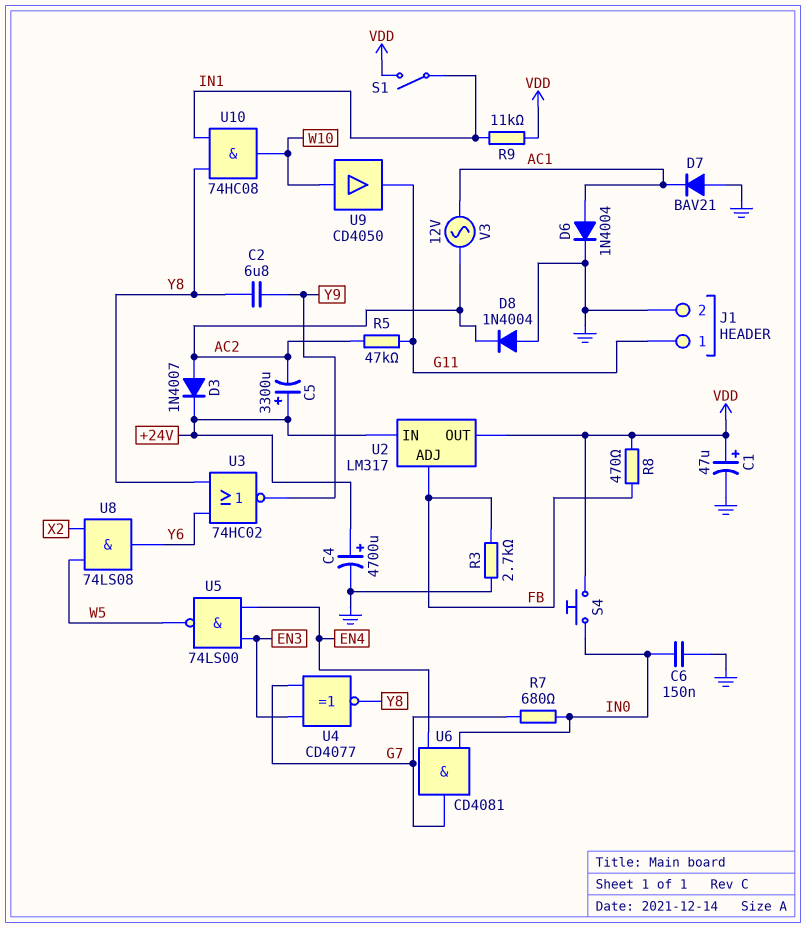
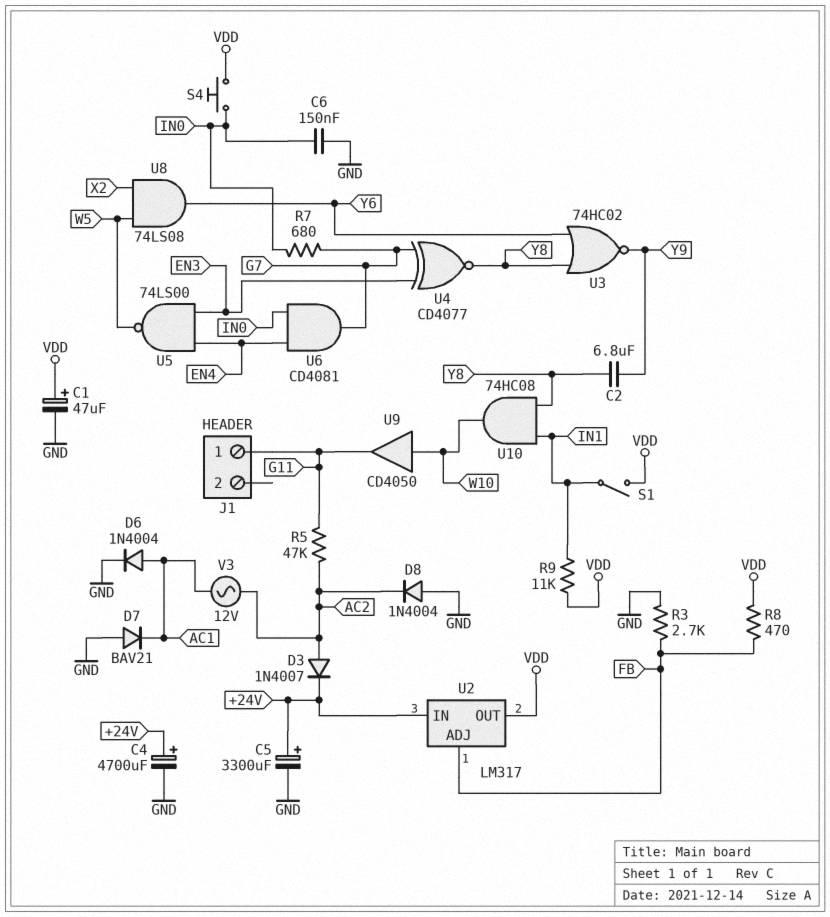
C5: 3300uF (plus +24V, minus AC2) -> 3300uF (plus +24V, minus GND)
J1 pin 2: GND -> none

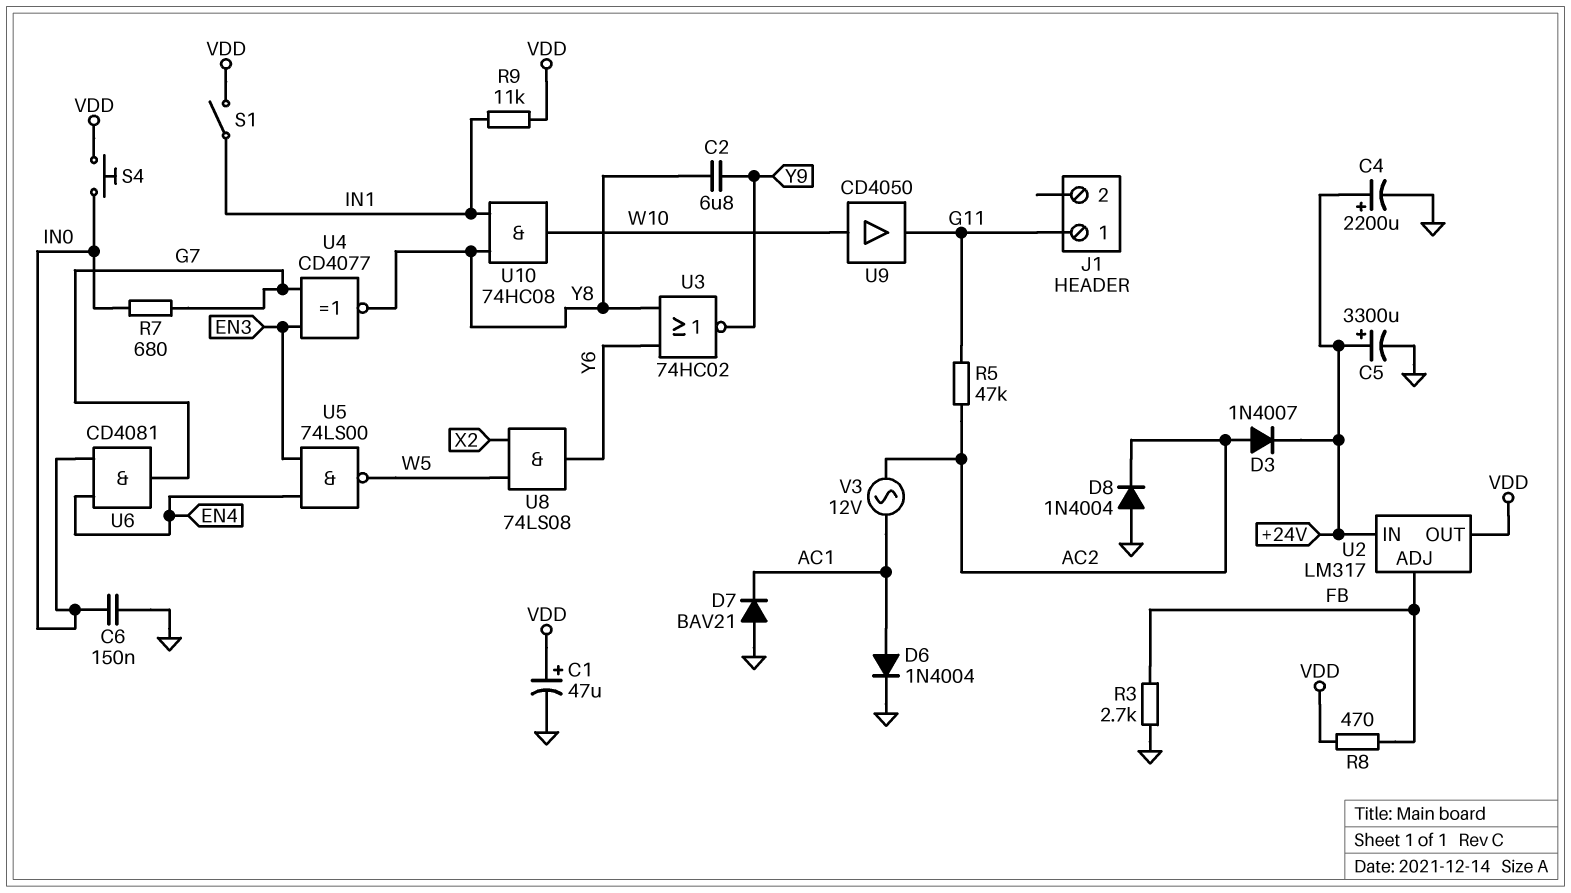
C4: 4700uF (plus +24V, minus GND) -> 2200uF (plus +24V, minus GND)

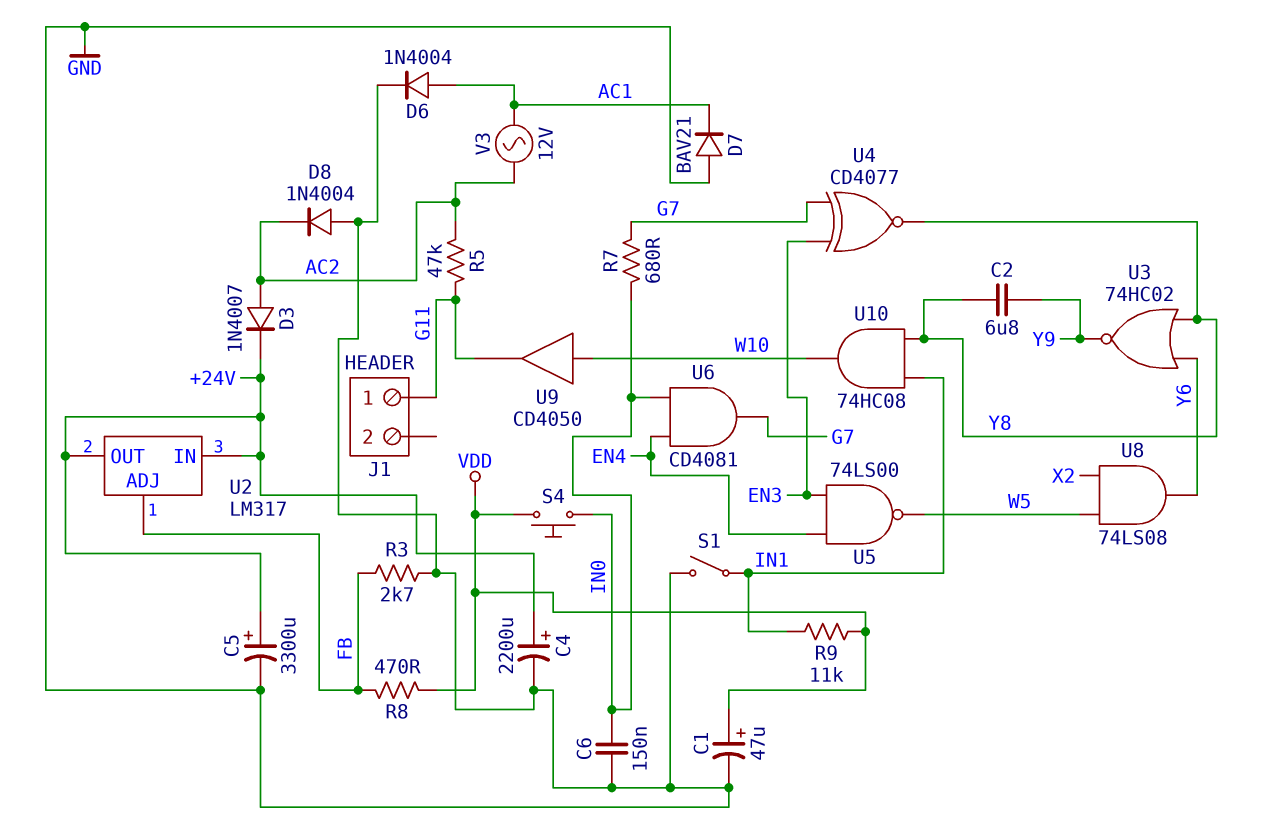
S1: switch (IN1, VDD) -> switch (GND, IN1)
U2 pin OUT: VDD -> +24V

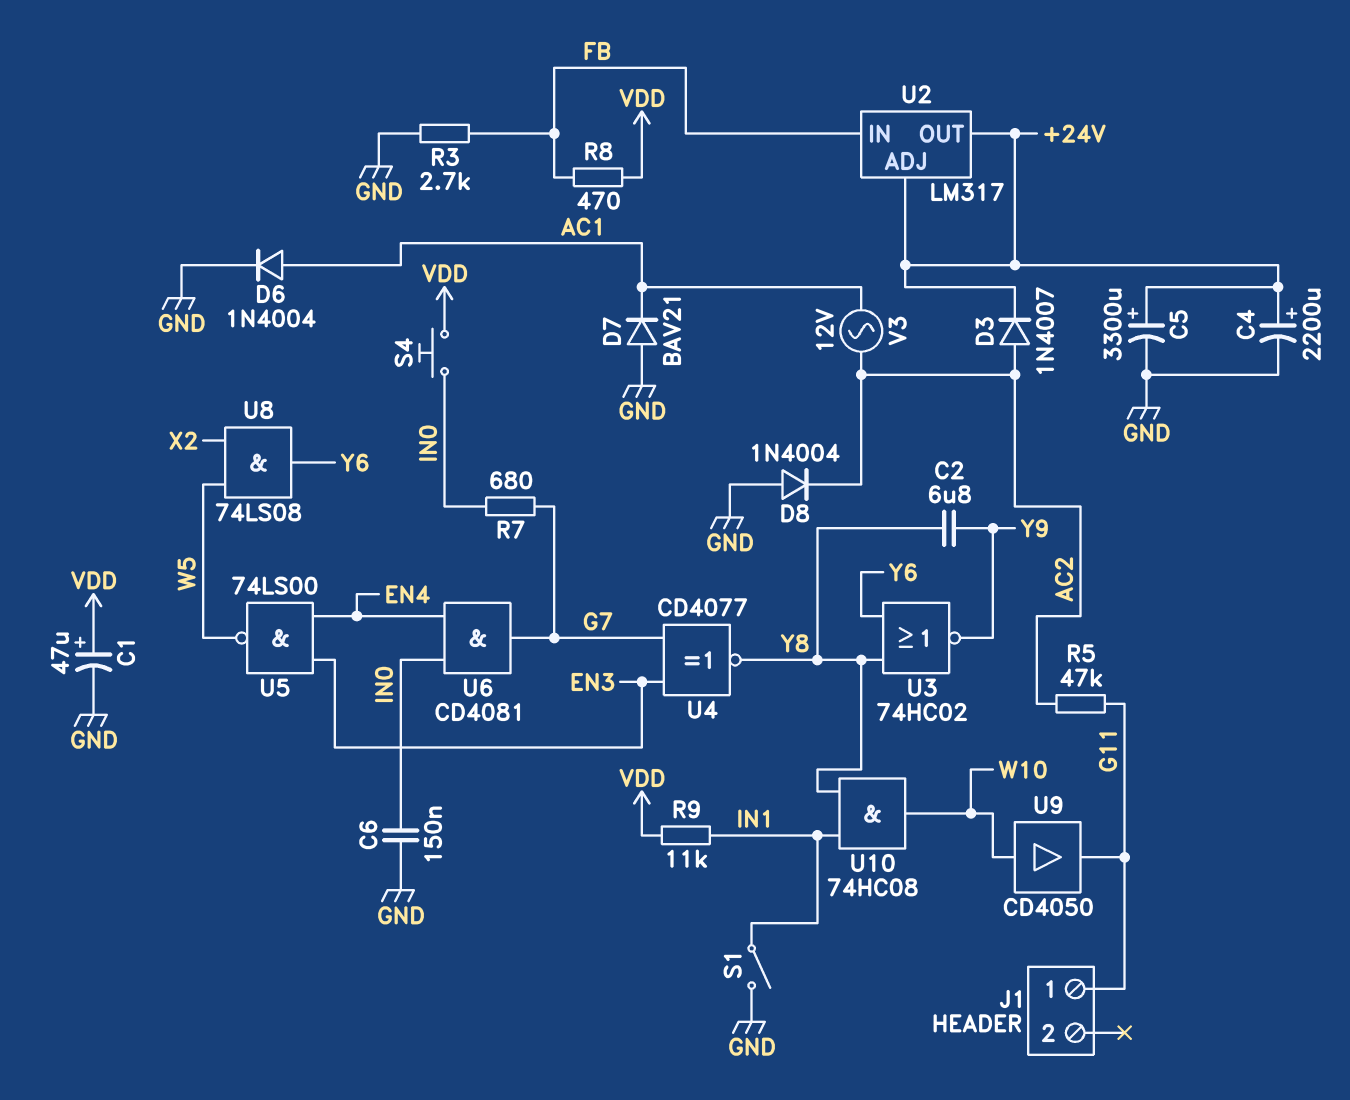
U2 pin ADJ: FB -> +24V
U2 pin IN: +24V -> FB

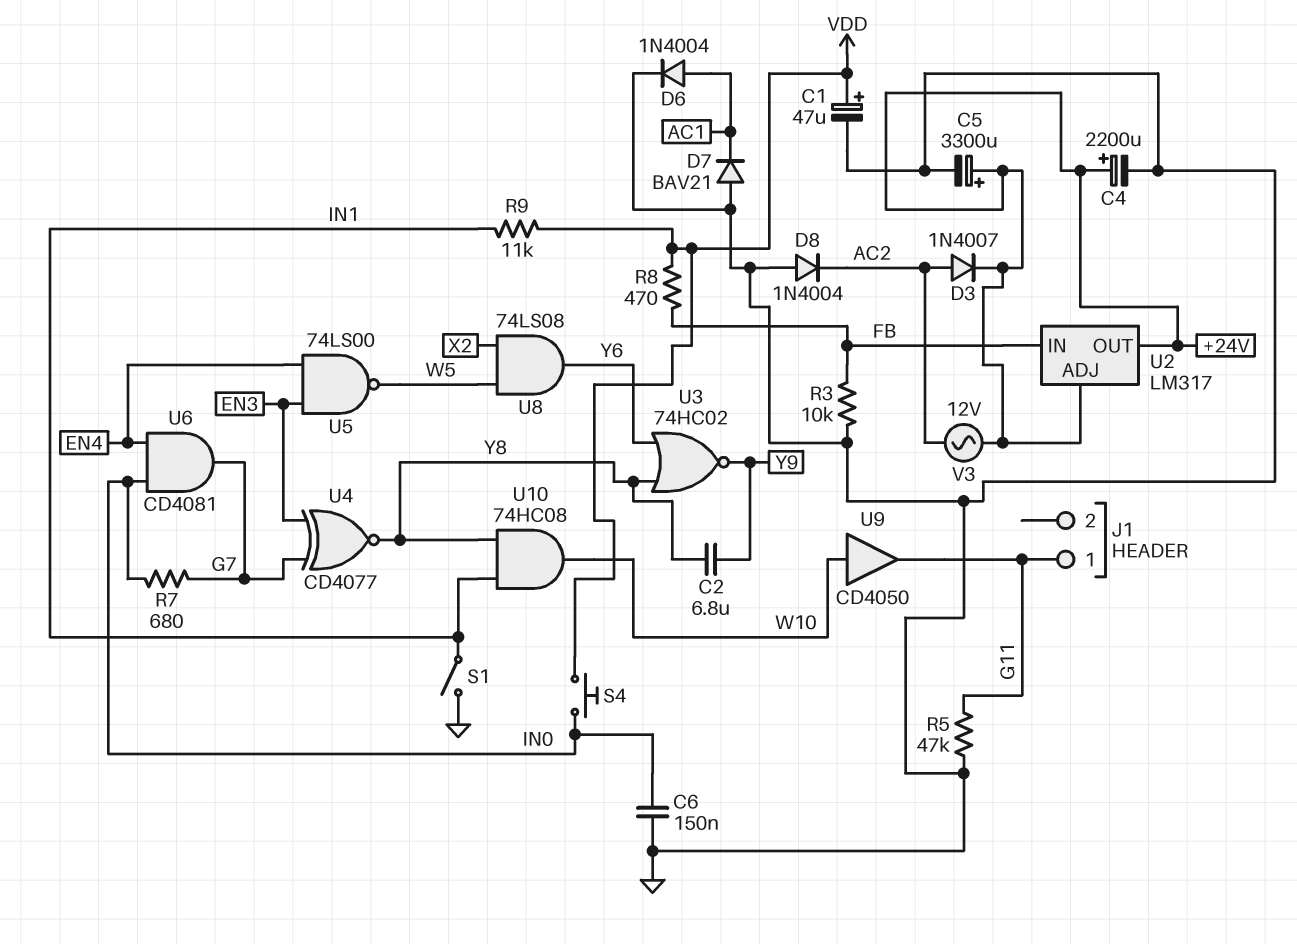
R3: 2.7k (FB, GND) -> 10k (FB, GND)
R5: 47k (AC2, G11) -> 47k (G11, GND)
V3: AC 12V (AC1, AC2) -> AC 12V (+24V, AC2)

